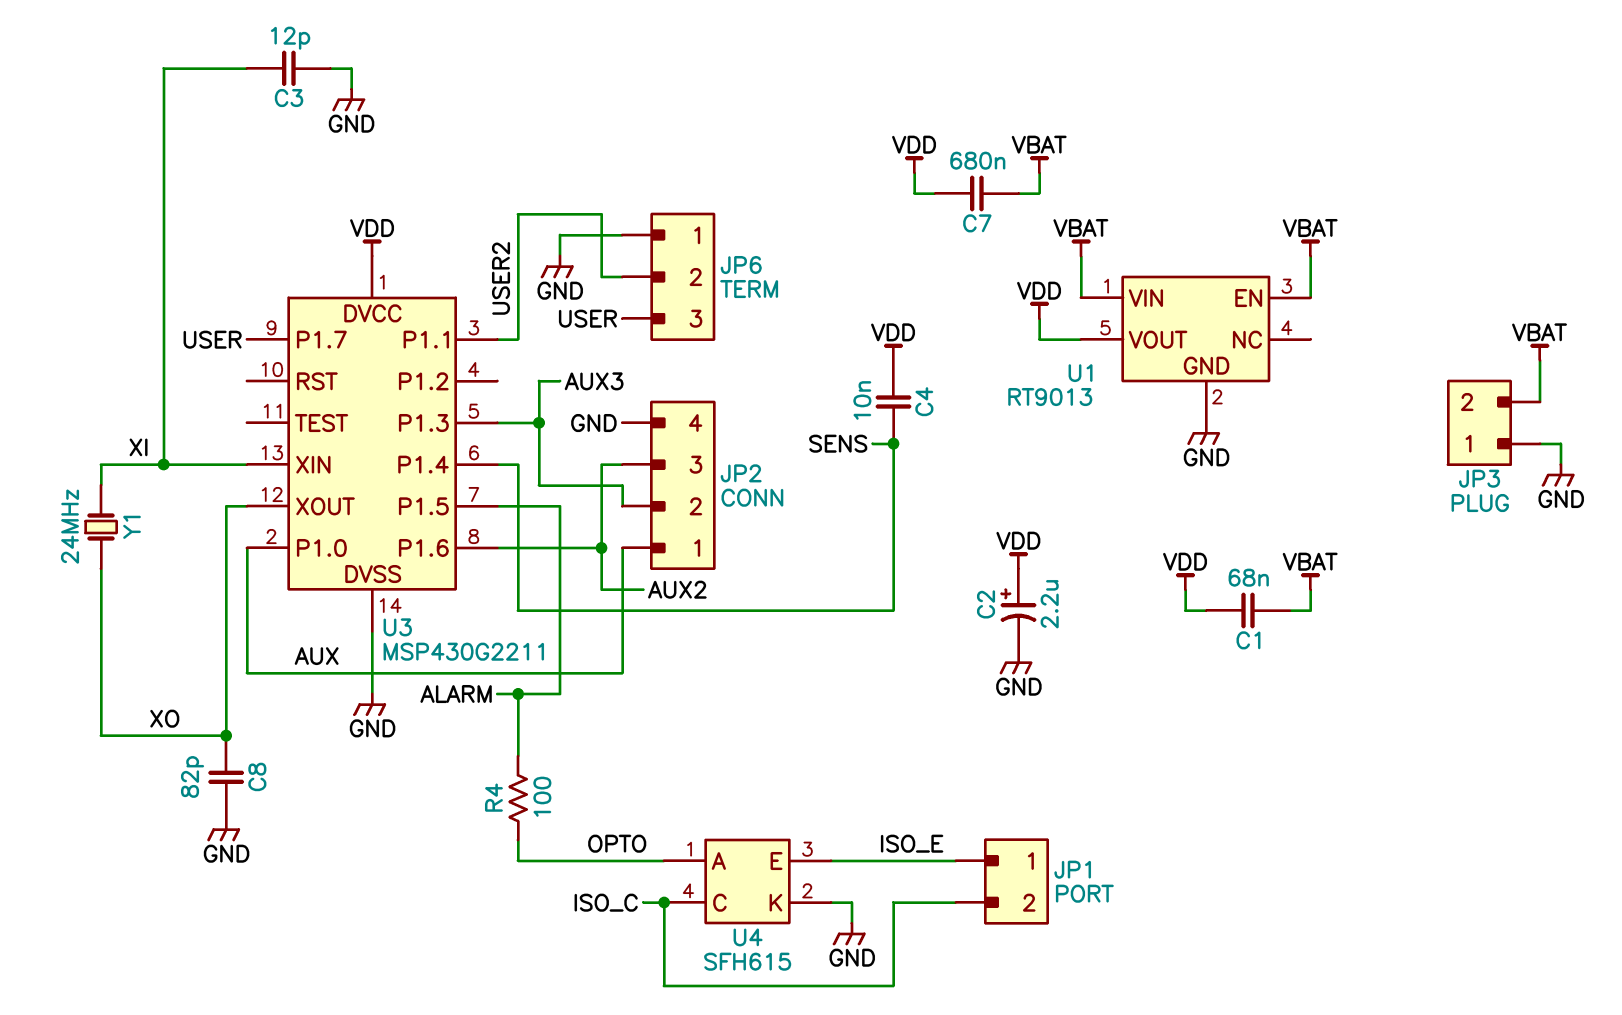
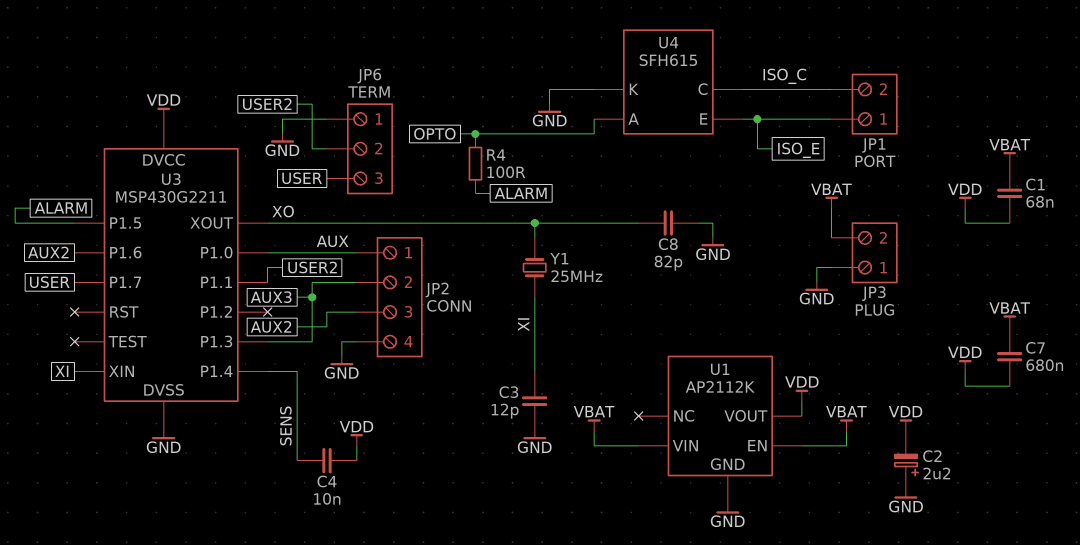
C2: 2.2uF (plus VDD, minus GND) -> 2.2uF (plus GND, minus VDD)
U1: RT9013 -> AP2112K
Y1: 24MHz (XI, XO) -> 25MHz (XI, XO)

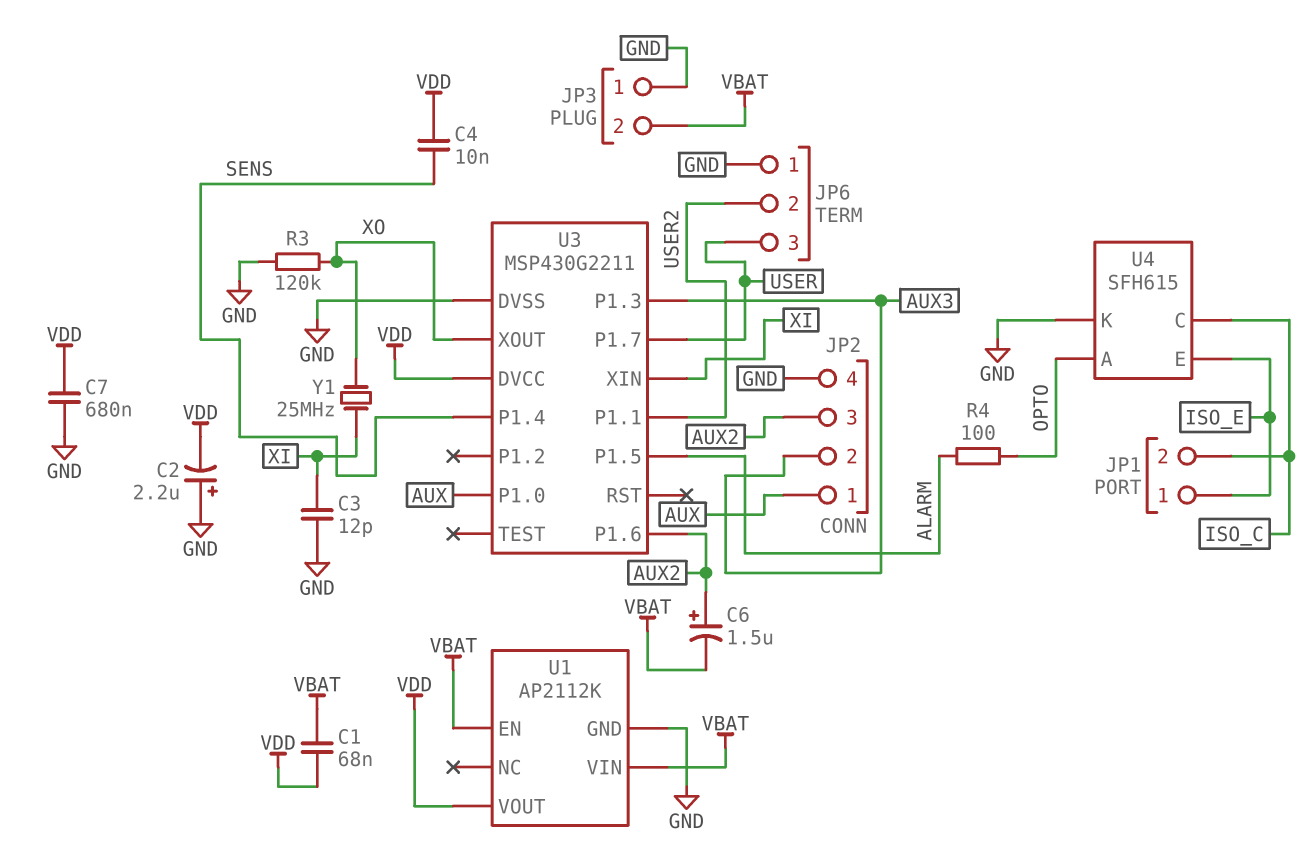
C6: none -> 1.5uF (plus AUX2, minus VBAT)
C7: 680nF (VBAT, VDD) -> 680nF (GND, VDD)
C8: 82pF (GND, XO) -> none
R3: none -> 120k (GND, XO)

